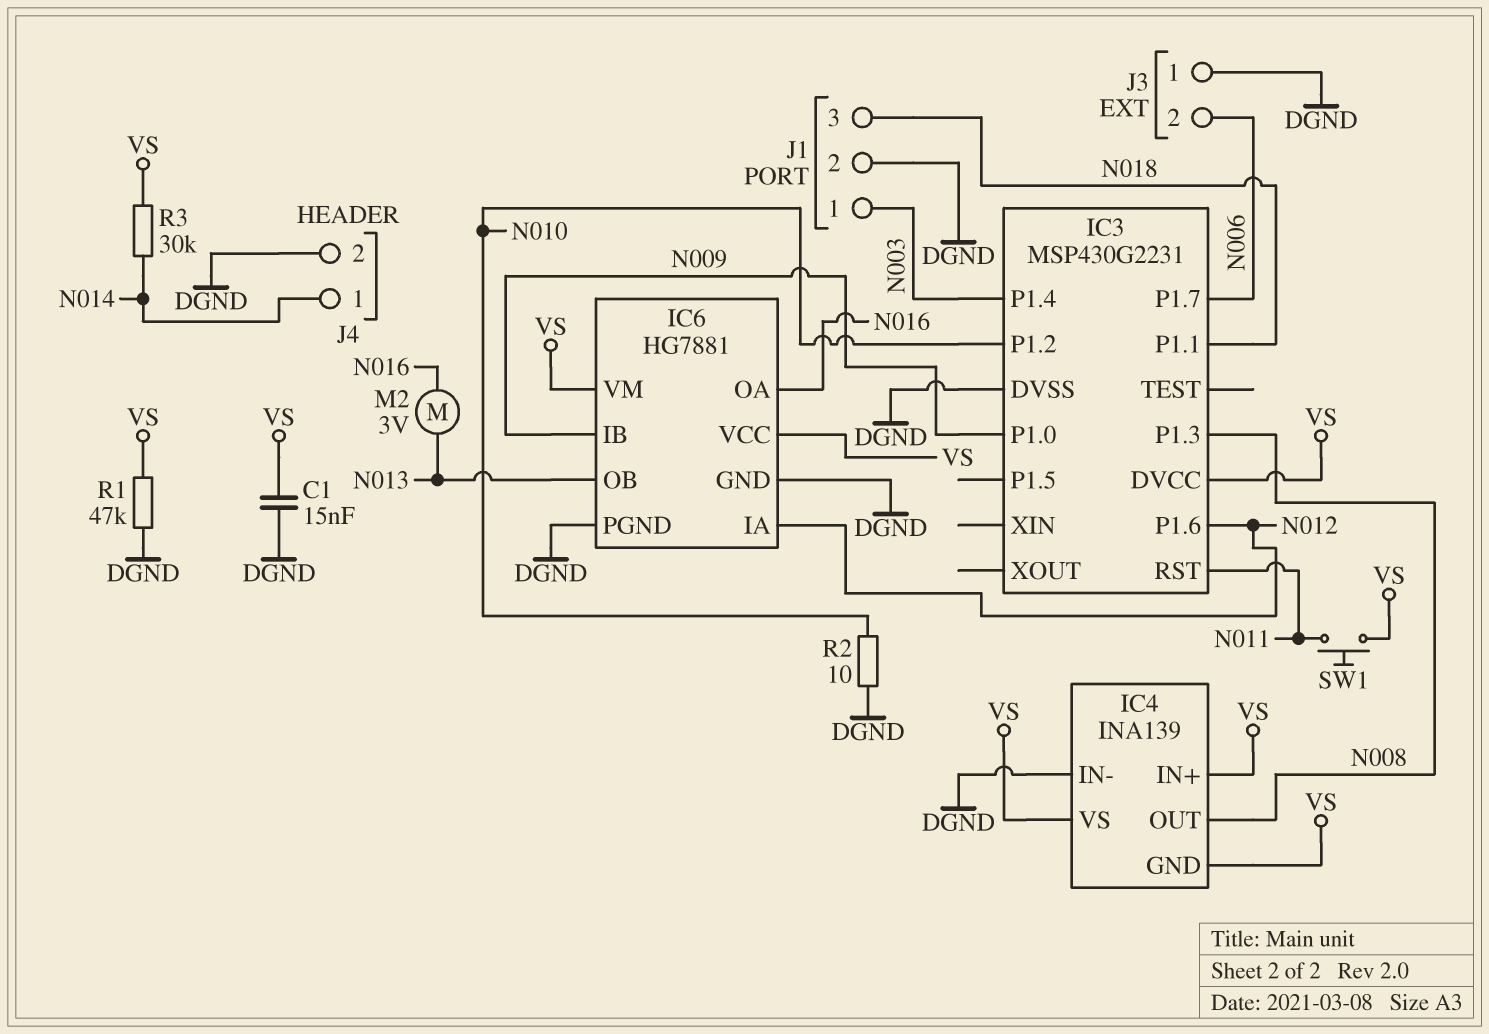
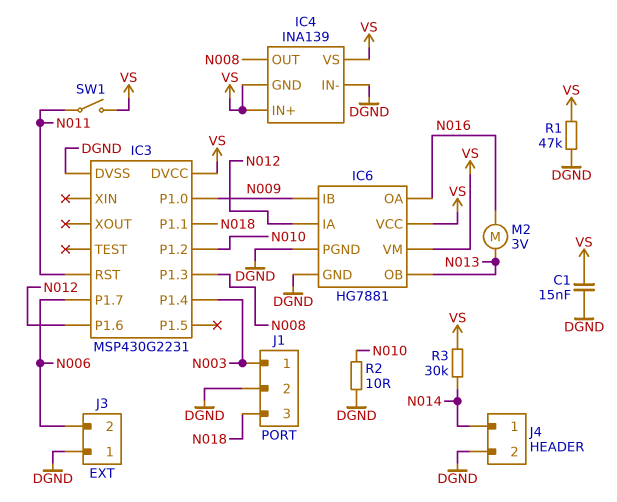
SW1: button (N011, VS) -> switch (N011, VS)

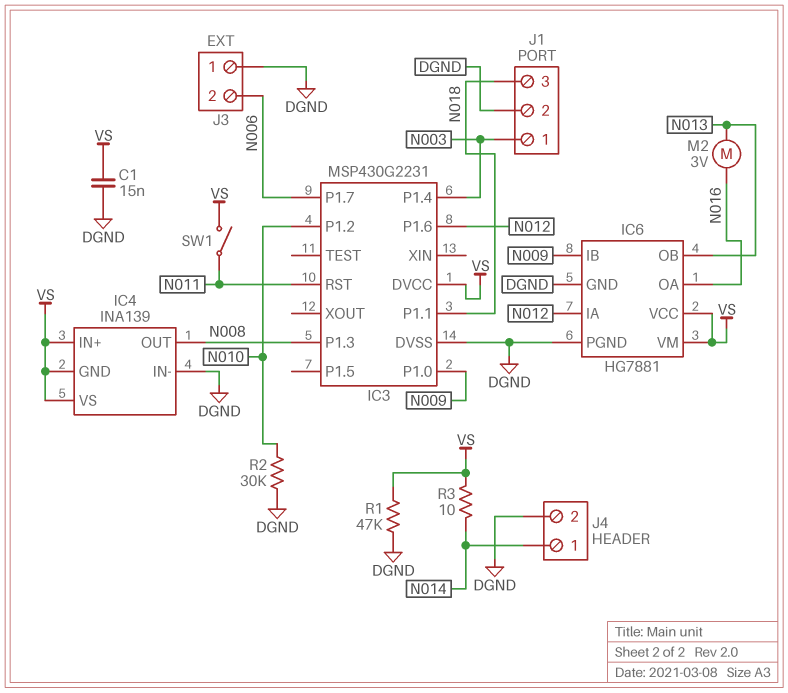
R2: 10 (DGND, N010) -> 30k (DGND, N010)
R3: 30k (N014, VS) -> 10 (N014, VS)

